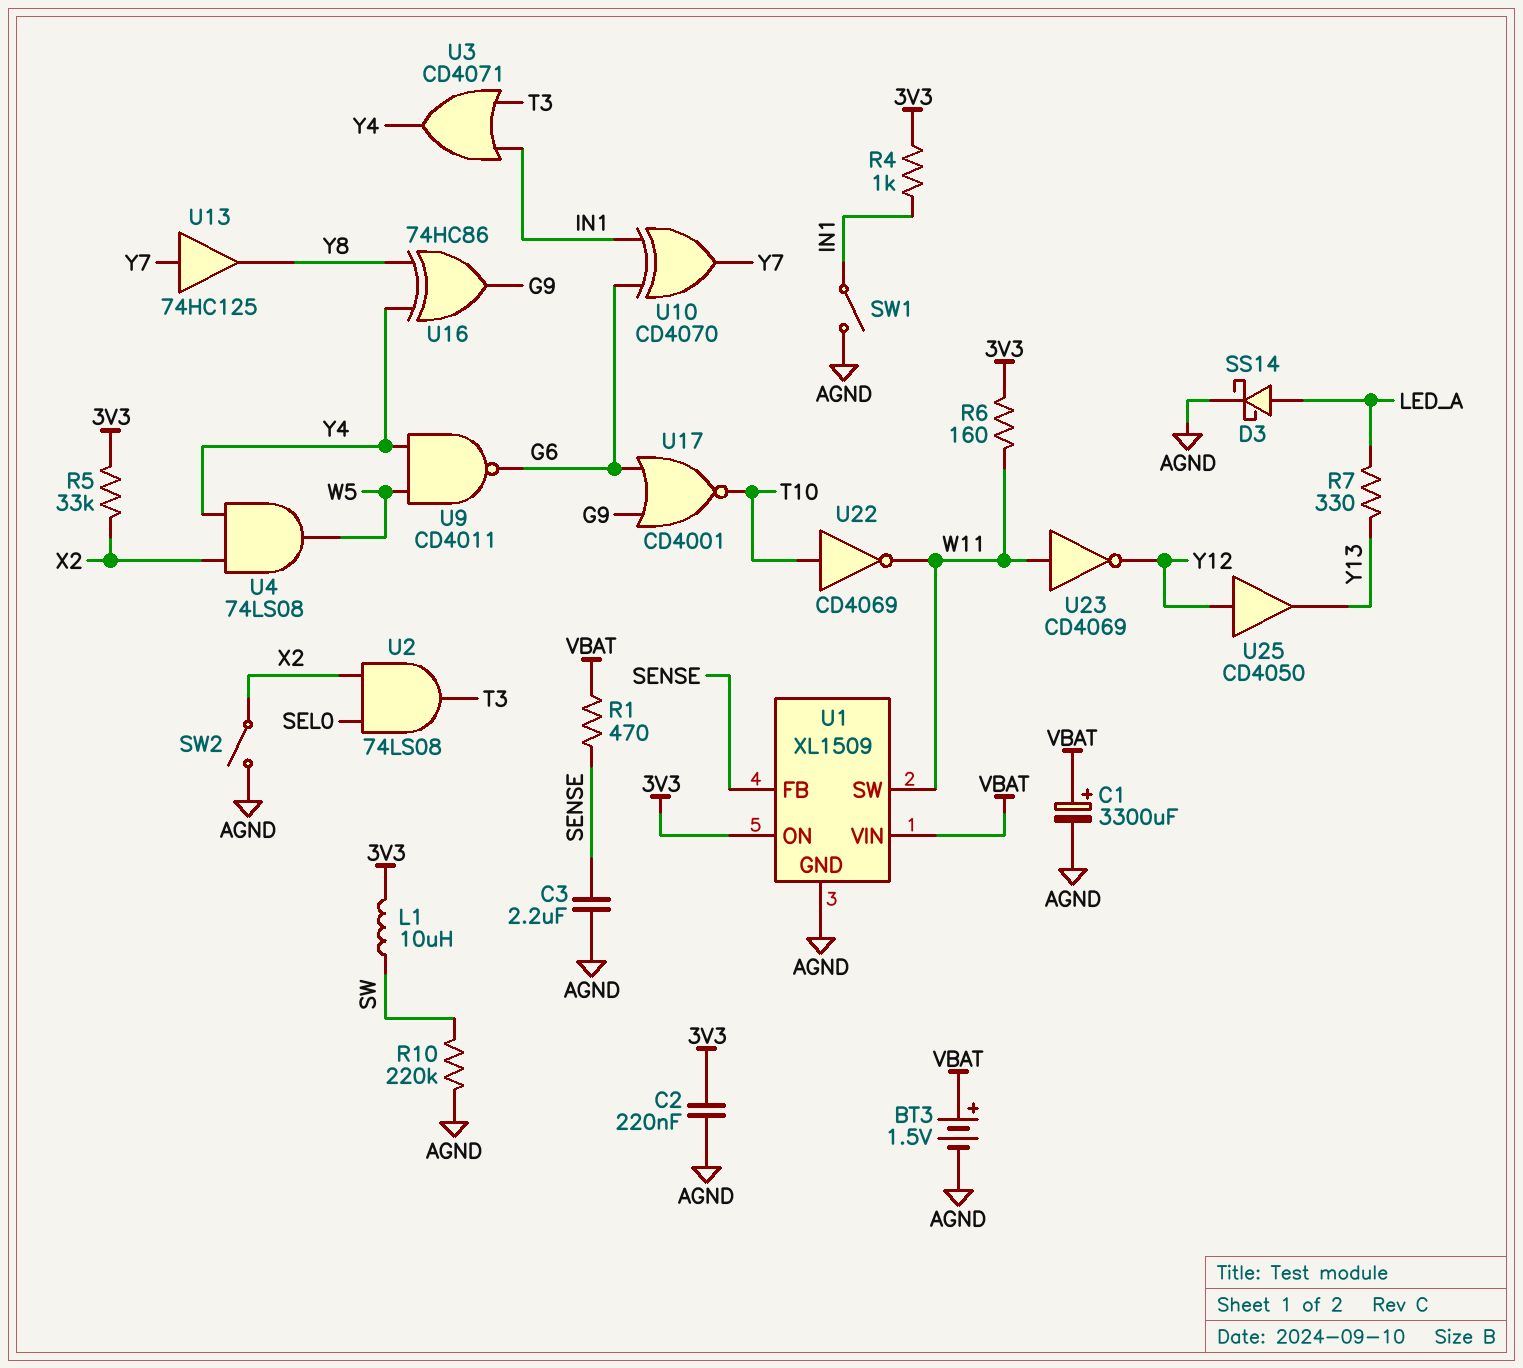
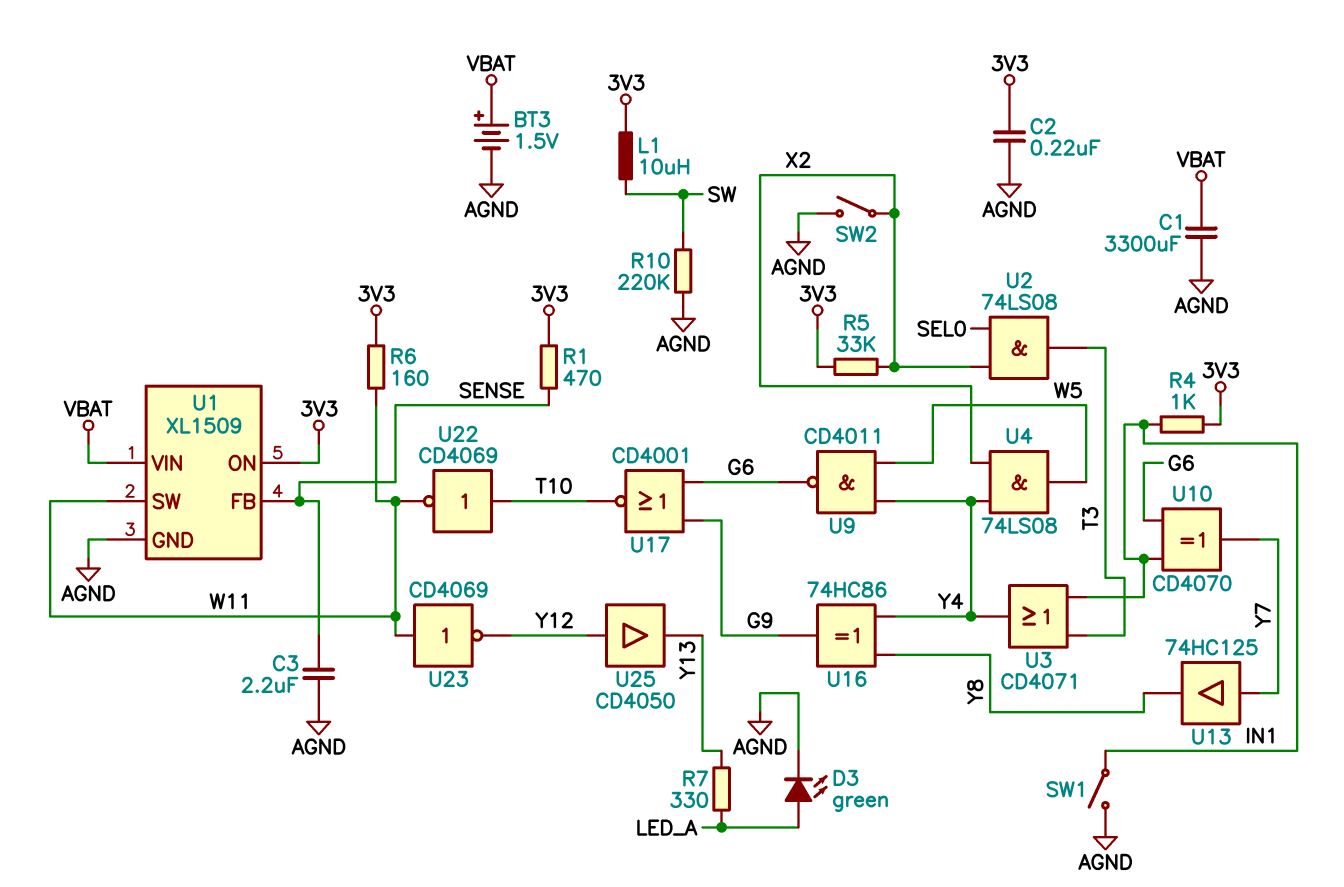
C1: 3300uF (plus VBAT, minus AGND) -> 3300uF (AGND, VBAT)
D3: schottky SS14 (A LED_A, K AGND) -> LED green (A LED_A, K AGND)
R1: 470 (SENSE, VBAT) -> 470 (3V3, SENSE)

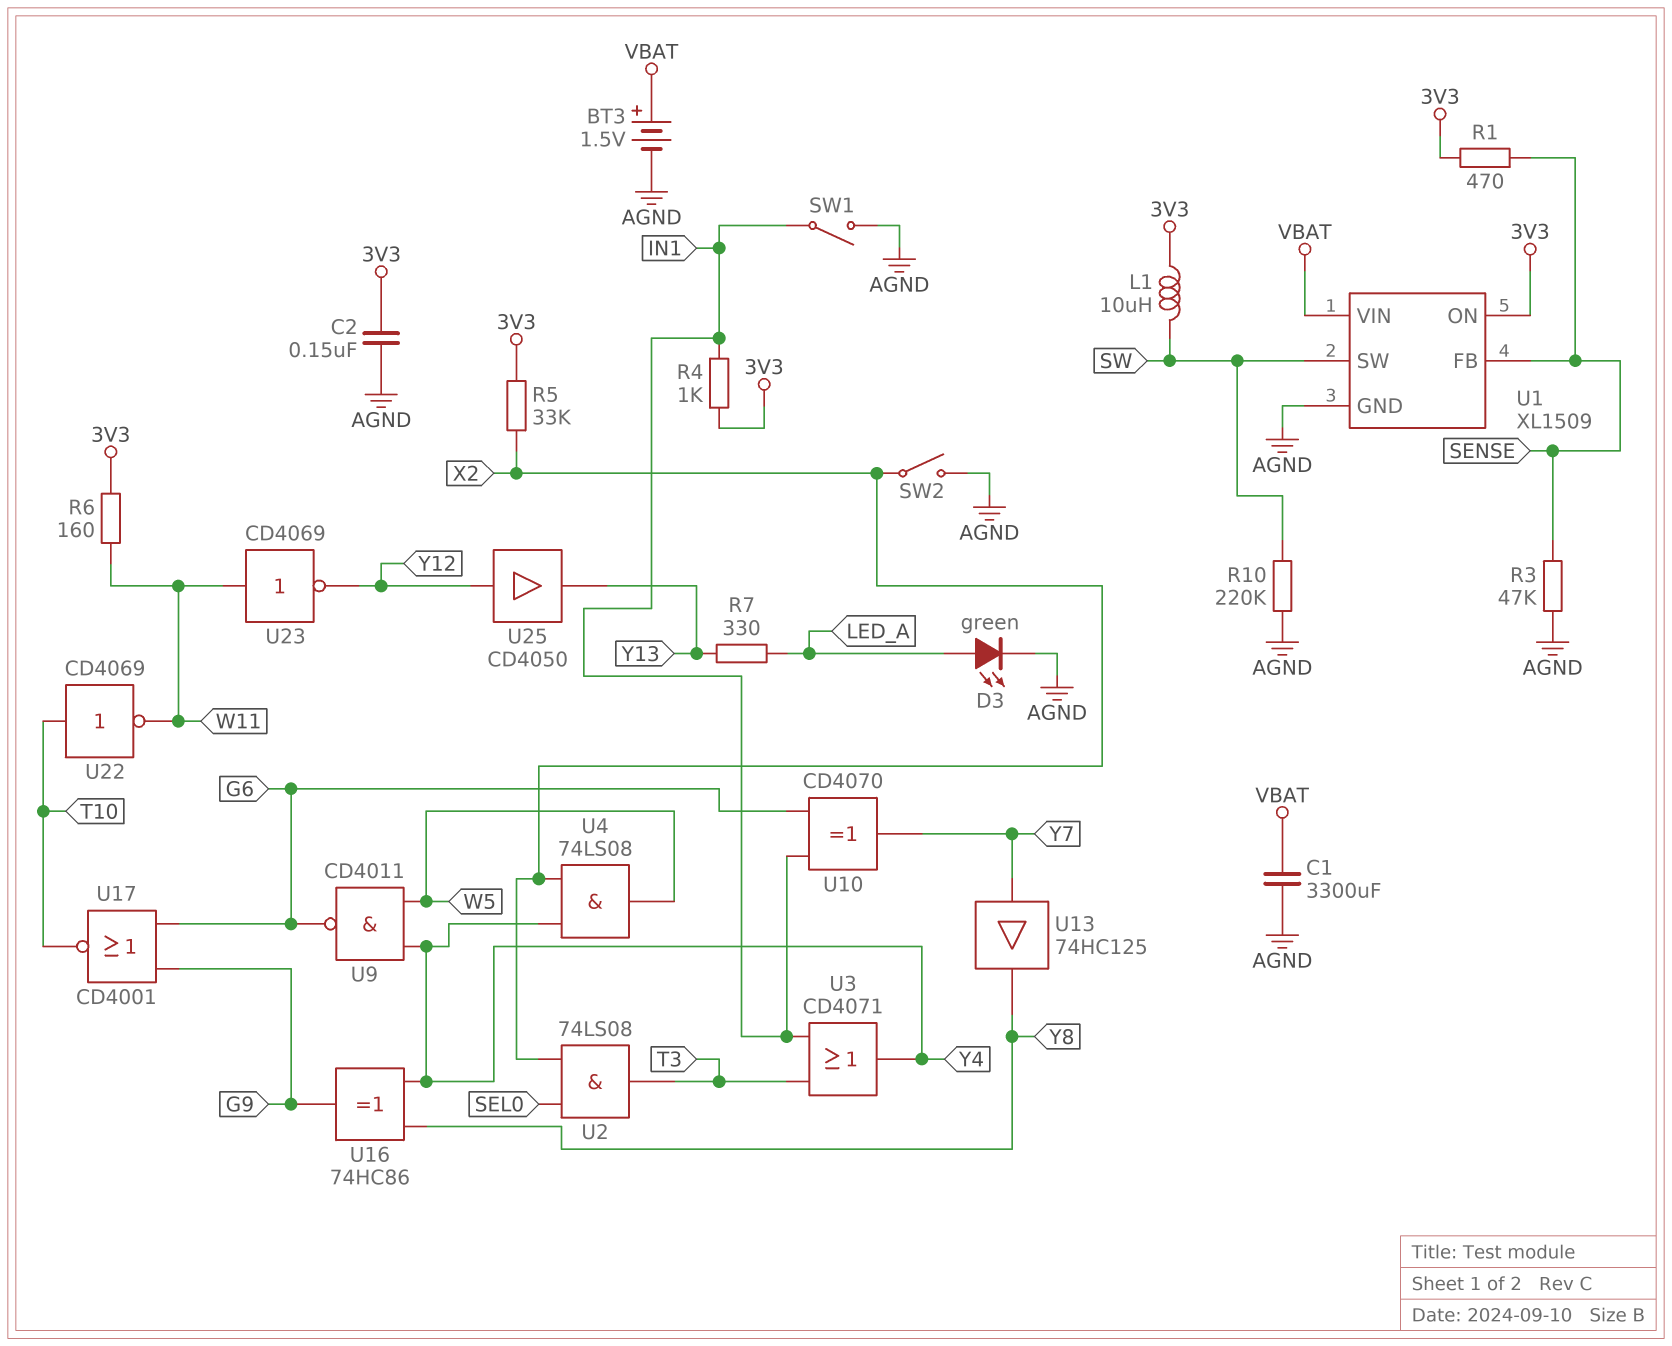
C2: 220nF (3V3, AGND) -> 150nF (3V3, AGND)
C3: 2.2uF (AGND, SENSE) -> none
R3: none -> 47k (AGND, SENSE)
U1 pin SW: W11 -> SW

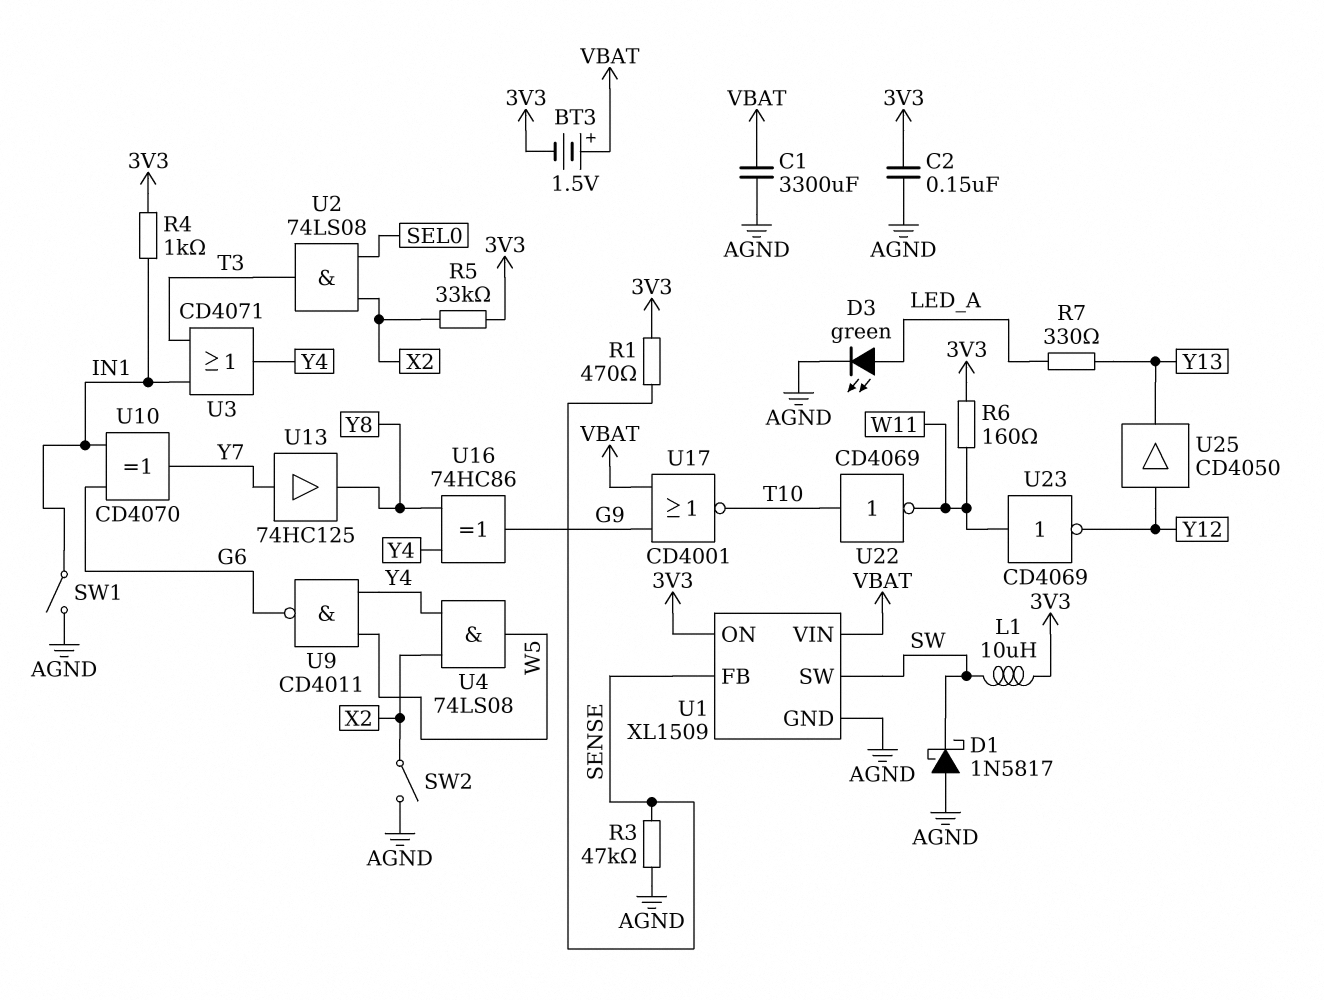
BT3: 1.5V (plus VBAT, minus AGND) -> 1.5V (plus VBAT, minus 3V3)
D1: none -> schottky 1N5817 (A AGND, K SW)
R10: 220k (AGND, SW) -> none
U17: NOR CD4001 (in G6, in G9, out T10) -> NOR CD4001 (in G9, in VBAT, out T10)

